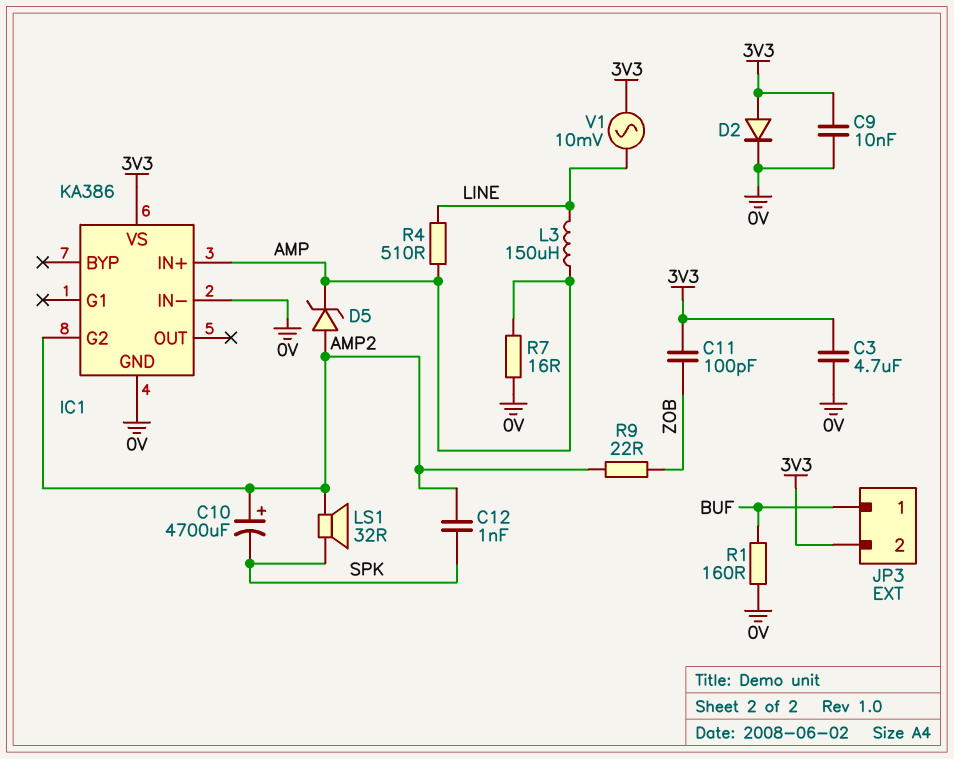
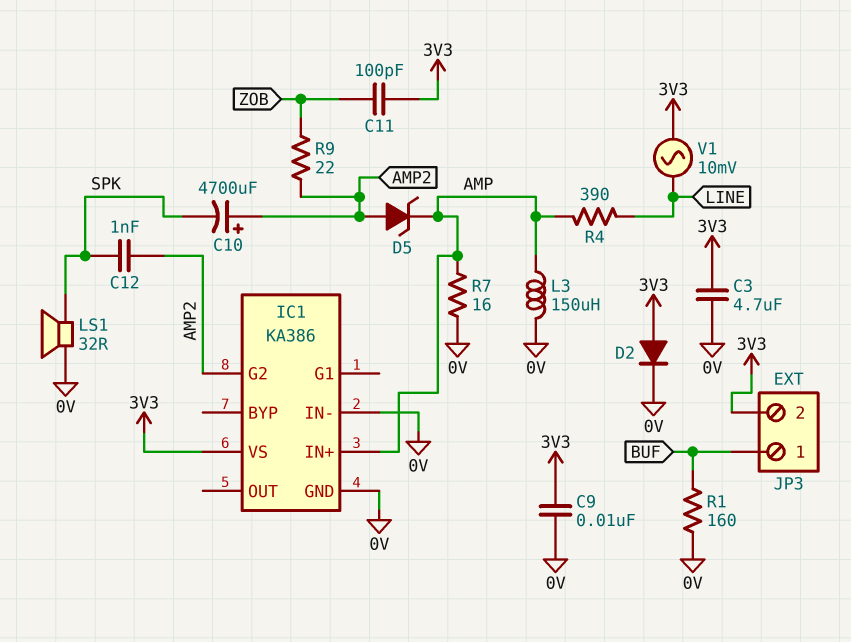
L3: 150uH (AMP, LINE) -> 150uH (0V, AMP)
LS1: speaker 32R (AMP2, SPK) -> speaker 32R (0V, SPK)
R4: 510 (AMP, LINE) -> 390 (AMP, LINE)

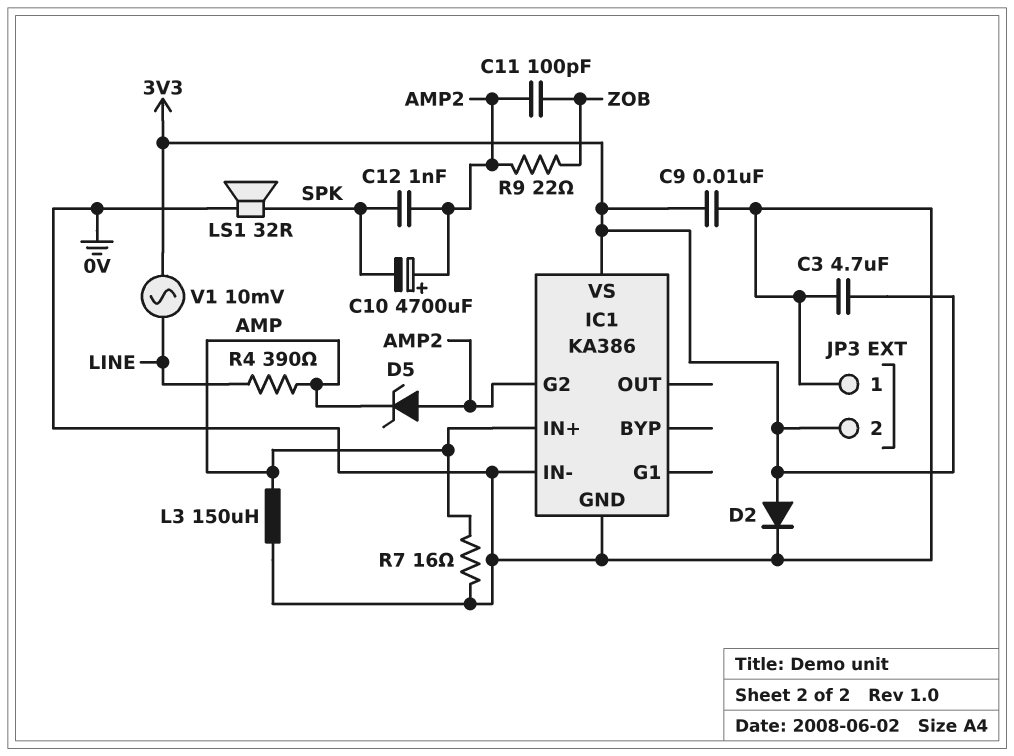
C11: 100pF (3V3, ZOB) -> 100pF (AMP2, ZOB)
JP3 pin 1: BUF -> 0V
R1: 160 (0V, BUF) -> none

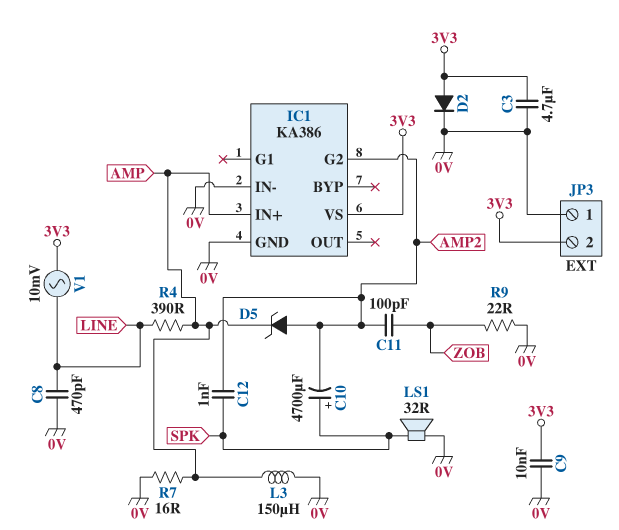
C8: none -> 470pF (0V, LINE)
C10: 4700uF (plus AMP2, minus SPK) -> 4700uF (plus SPK, minus AMP2)
R9: 22 (AMP2, ZOB) -> 22 (0V, ZOB)

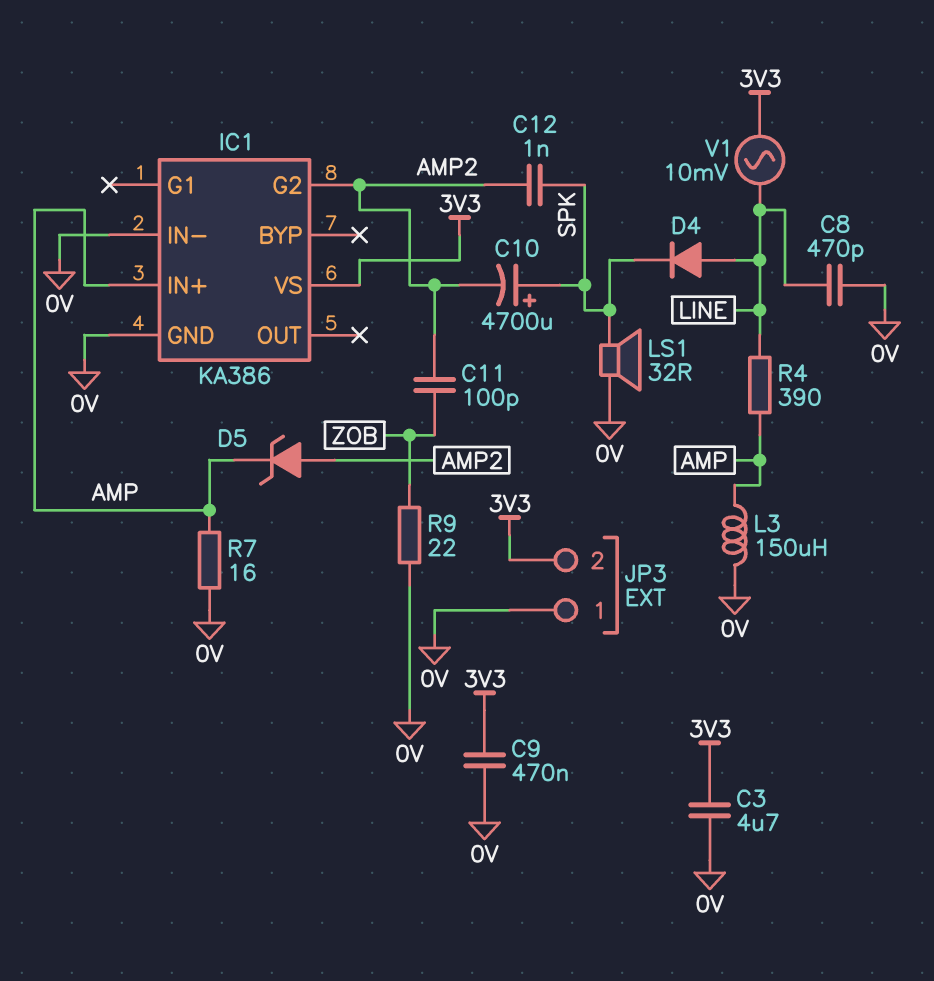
C9: 10nF (0V, 3V3) -> 470nF (0V, 3V3)
D2: diode (A 3V3, K 0V) -> none
D4: none -> diode (A LINE, K SPK)

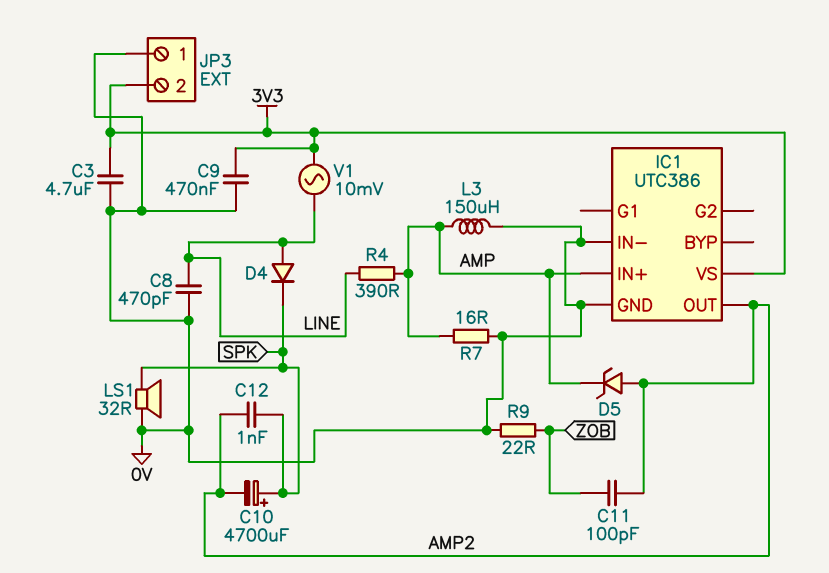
IC1: KA386 -> UTC386
IC1 pin G2: AMP2 -> none
IC1 pin OUT: none -> AMP2

